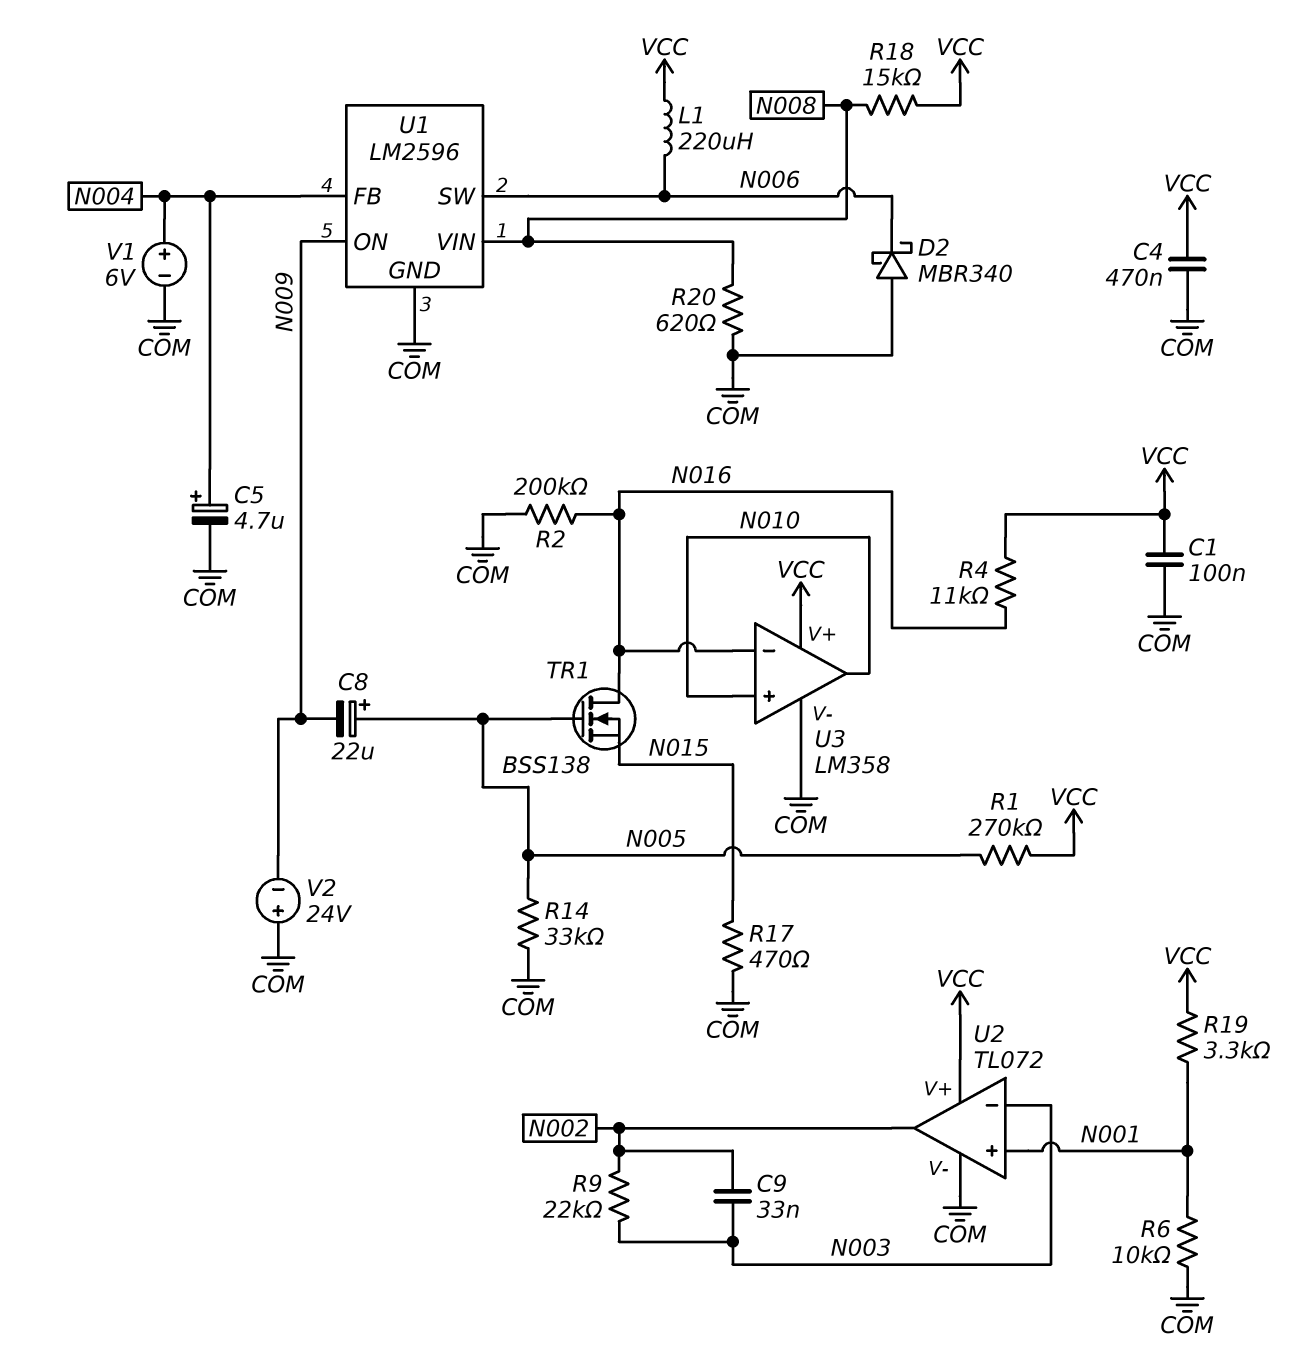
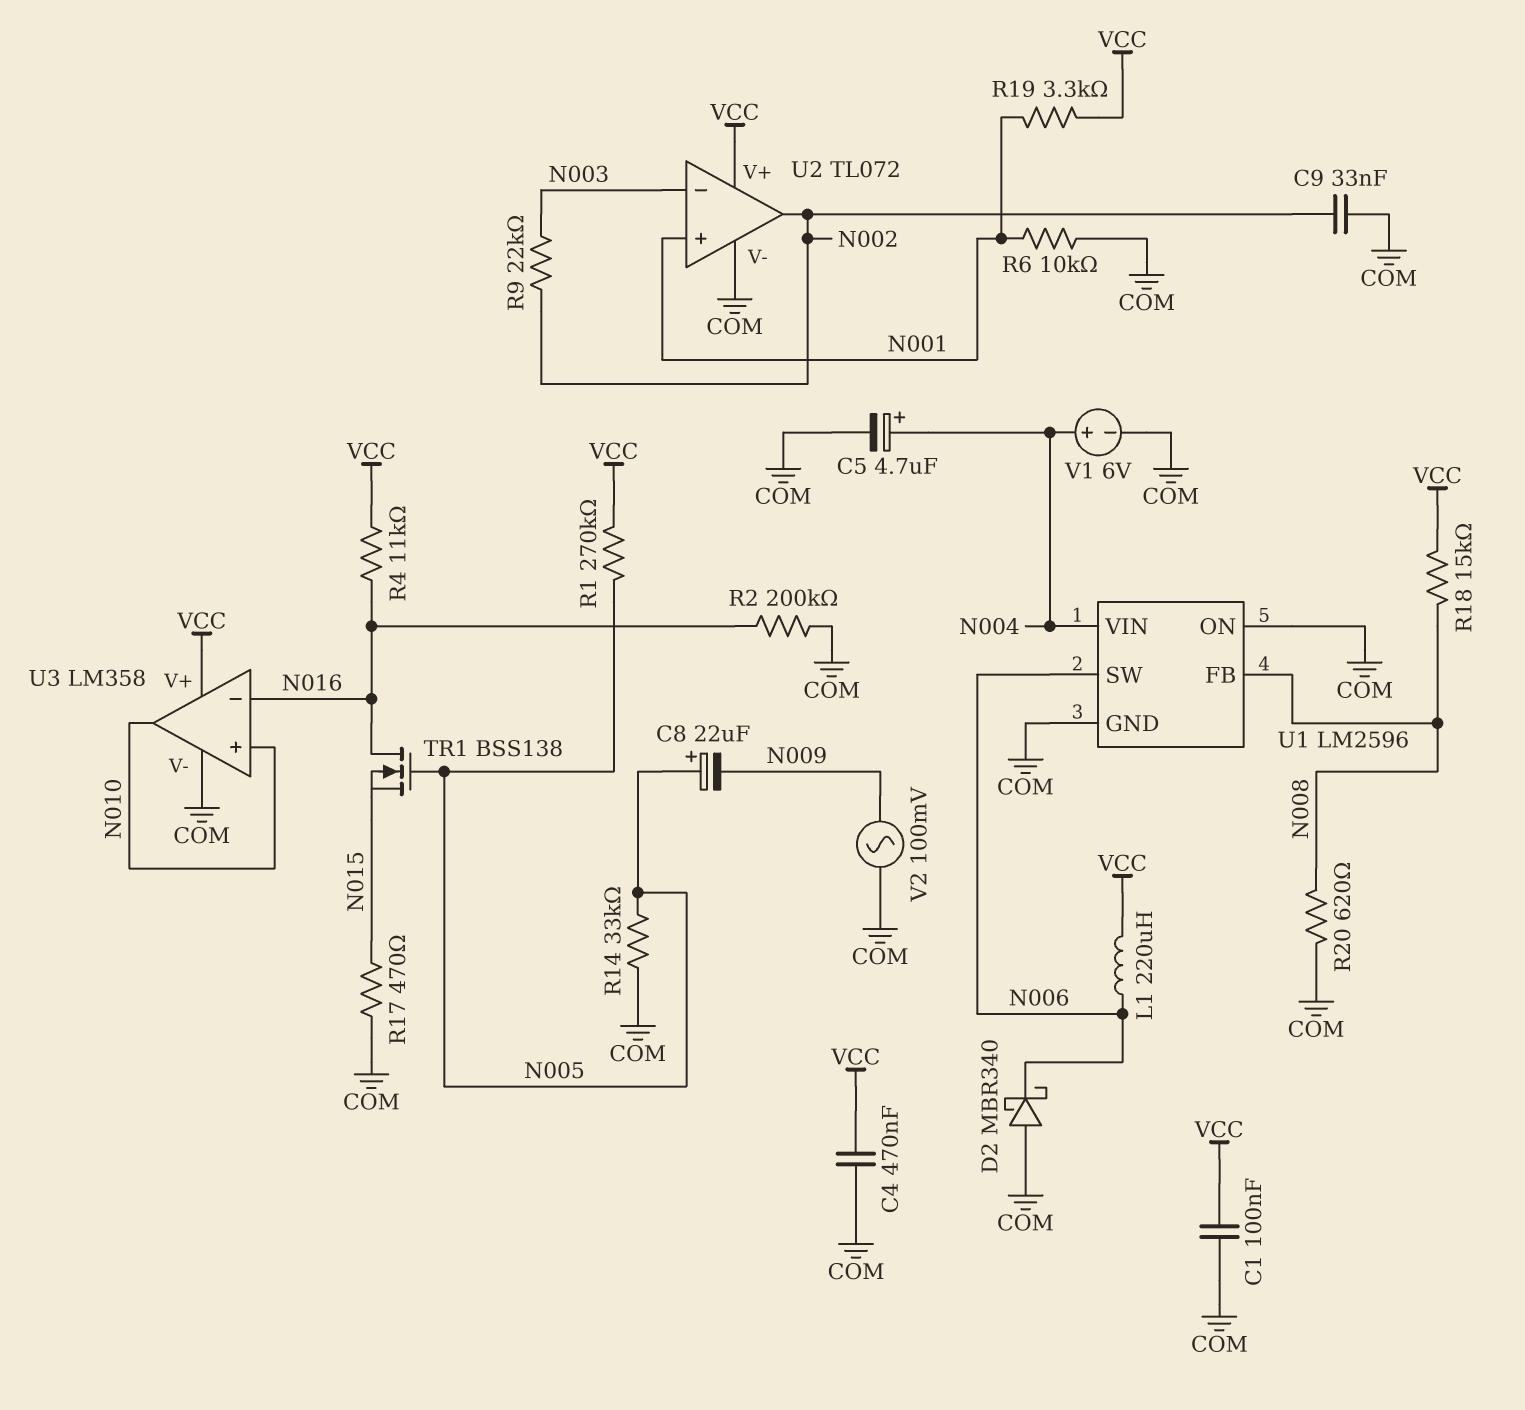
C9: 33nF (N002, N003) -> 33nF (COM, N002)
U1 pin FB: N004 -> N008
U1 pin ON: N009 -> COM
U1 pin VIN: N008 -> N004
V2: 24V (plus COM, minus N009) -> AC 100mV (COM, N009)

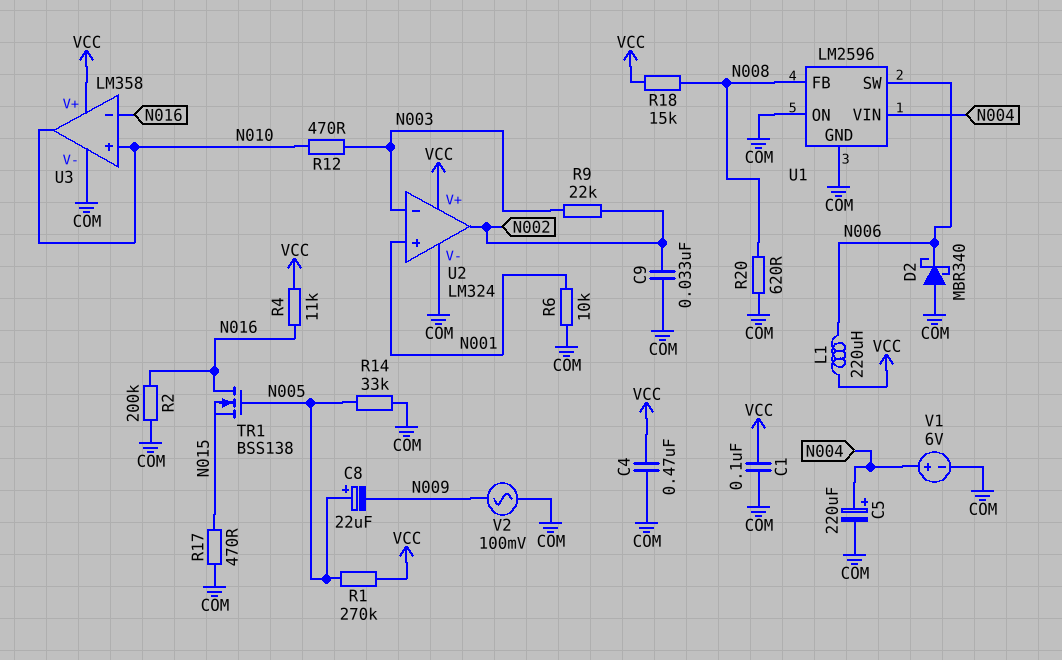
C5: 4.7uF (plus N004, minus COM) -> 220uF (plus N004, minus COM)
R12: none -> 470 (N003, N010)
R19: 3.3k (N001, VCC) -> none
U2: TL072 -> LM324

